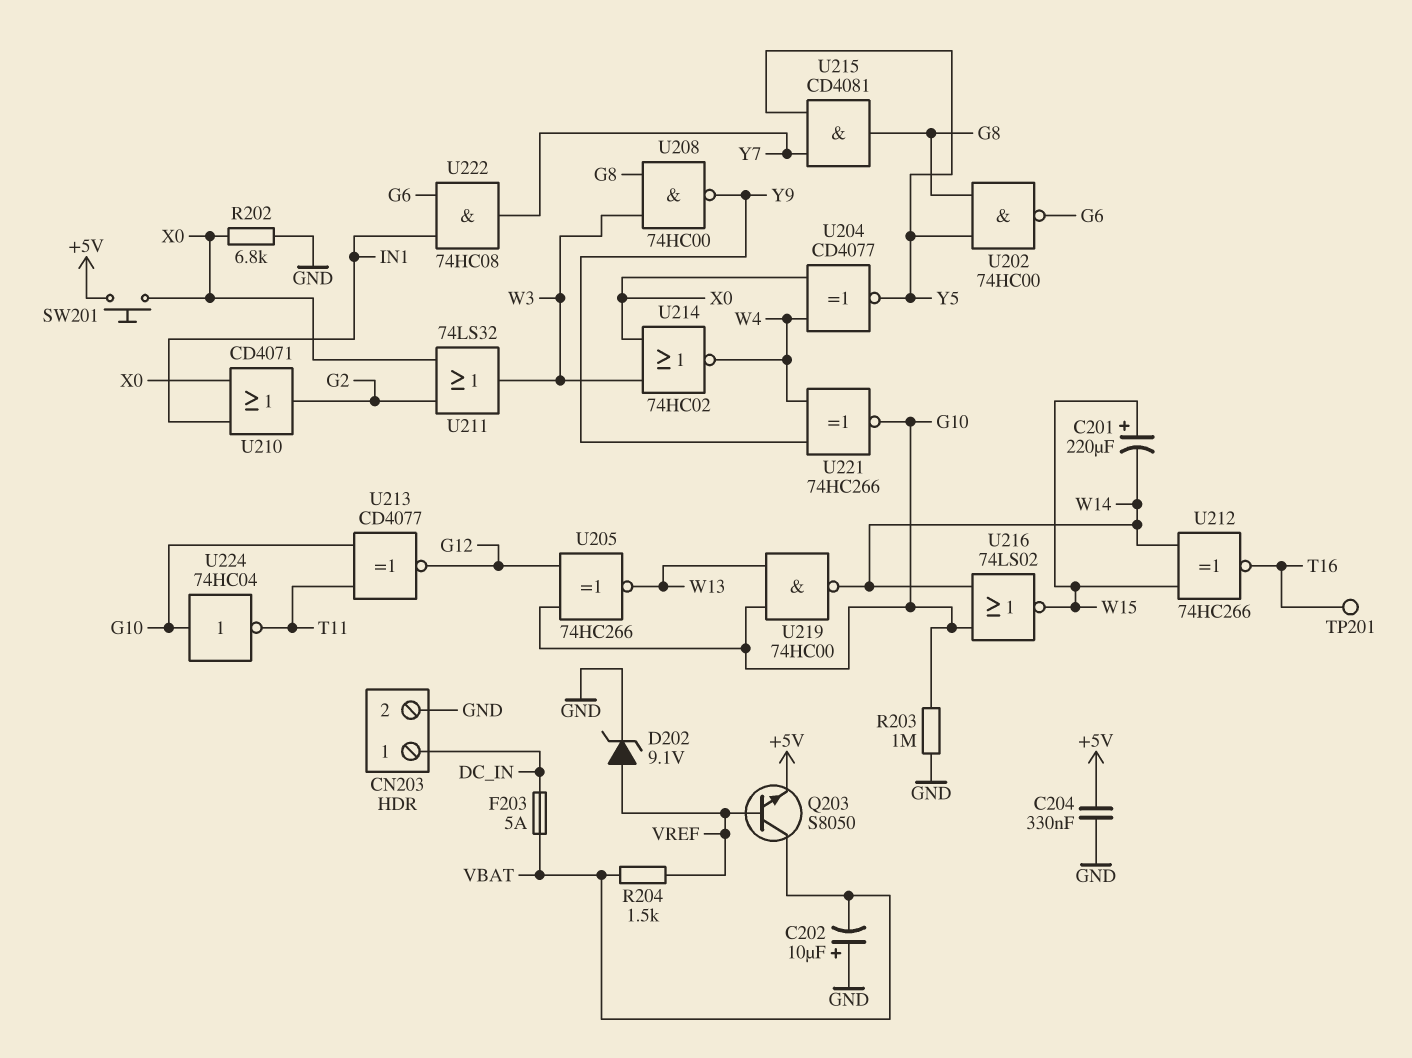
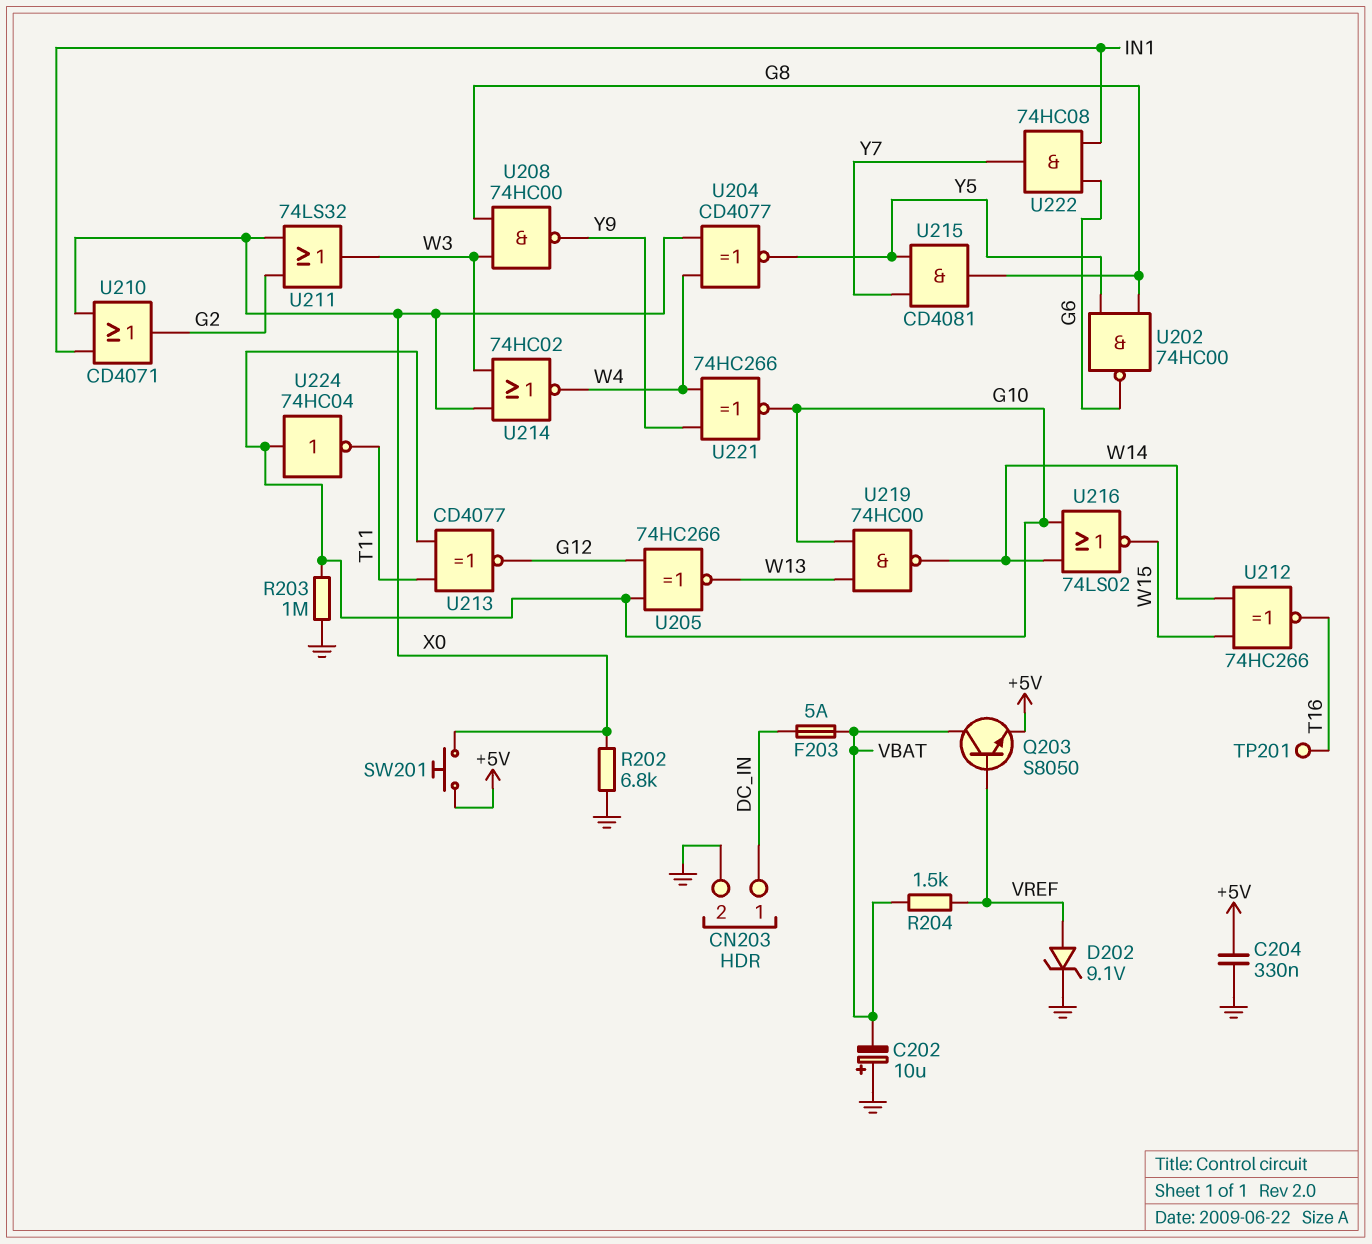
C201: 220uF (plus W15, minus W14) -> none

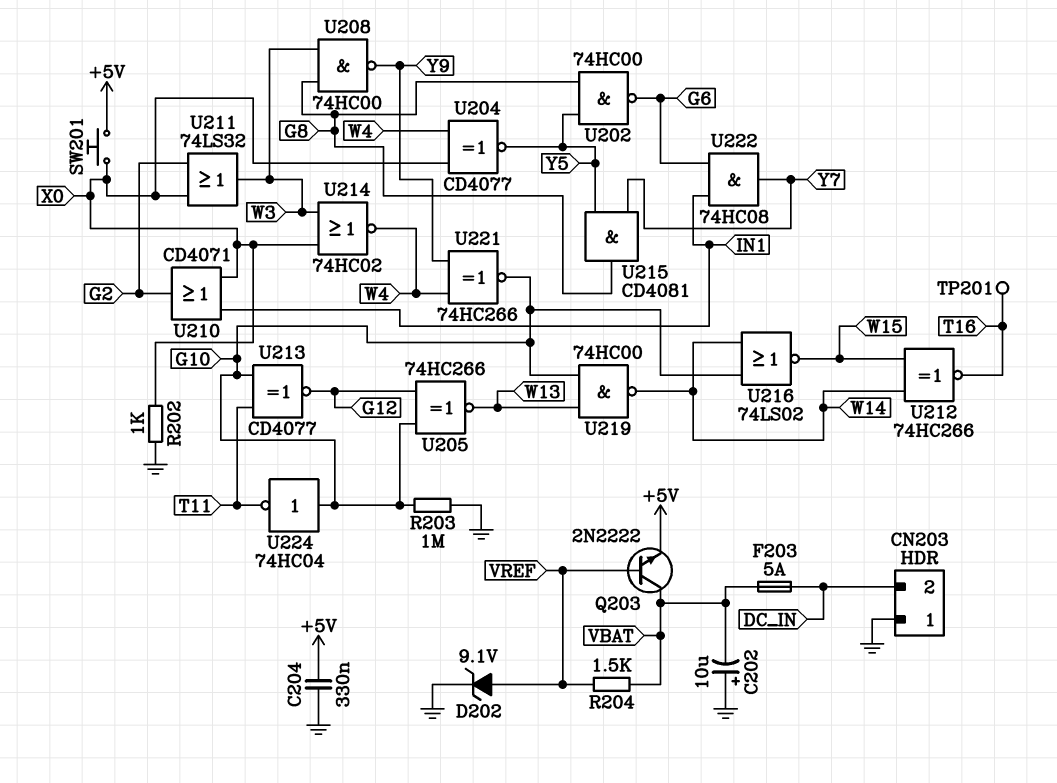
CN203 pin 1: DC_IN -> GND
CN203 pin 2: GND -> DC_IN
Q203: NPN S8050 (B VREF, C VBAT, E +5V) -> NPN 2N2222 (B VREF, C VBAT, E +5V)
R202: 6.8k (GND, X0) -> 1k (GND, X0)

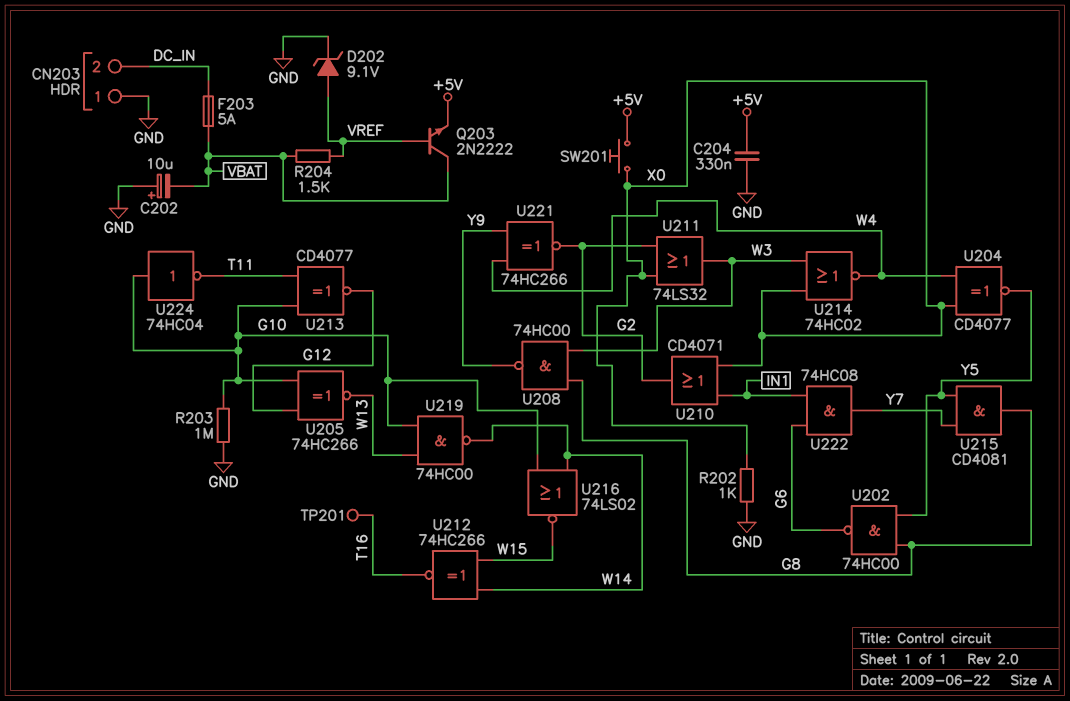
U221: XNOR 74HC266 (in W4, in Y9, out G10) -> XNOR 74HC266 (in W4, in Y9, out G2)

